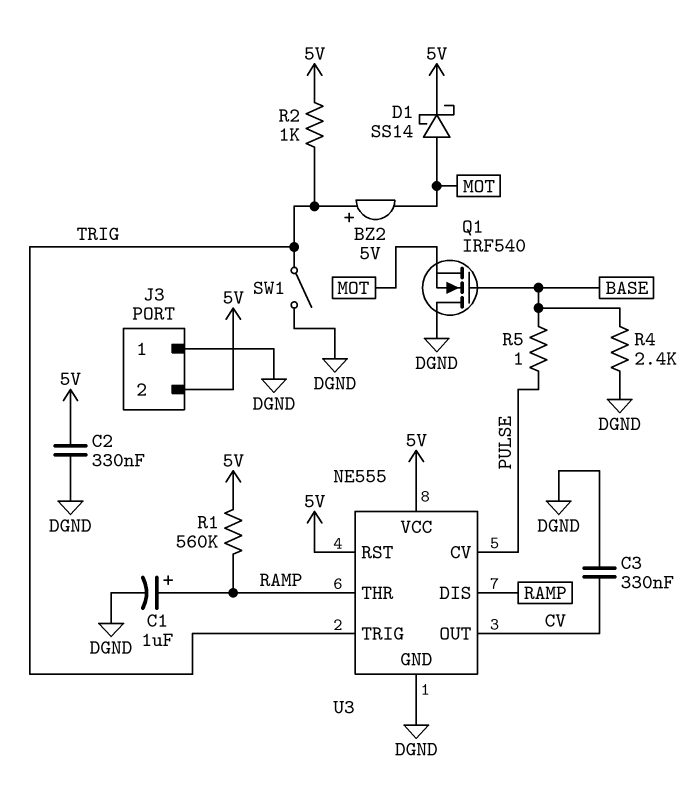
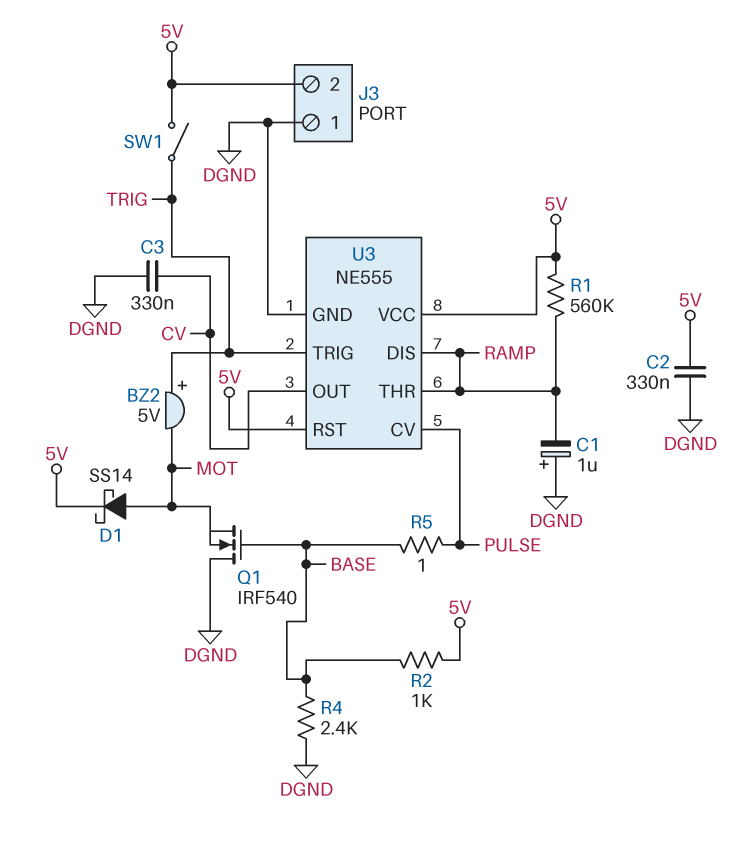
C1: 1uF (plus RAMP, minus DGND) -> 1uF (plus DGND, minus RAMP)
R2: 1k (5V, TRIG) -> 1k (5V, BASE)
SW1: switch (DGND, TRIG) -> switch (5V, TRIG)

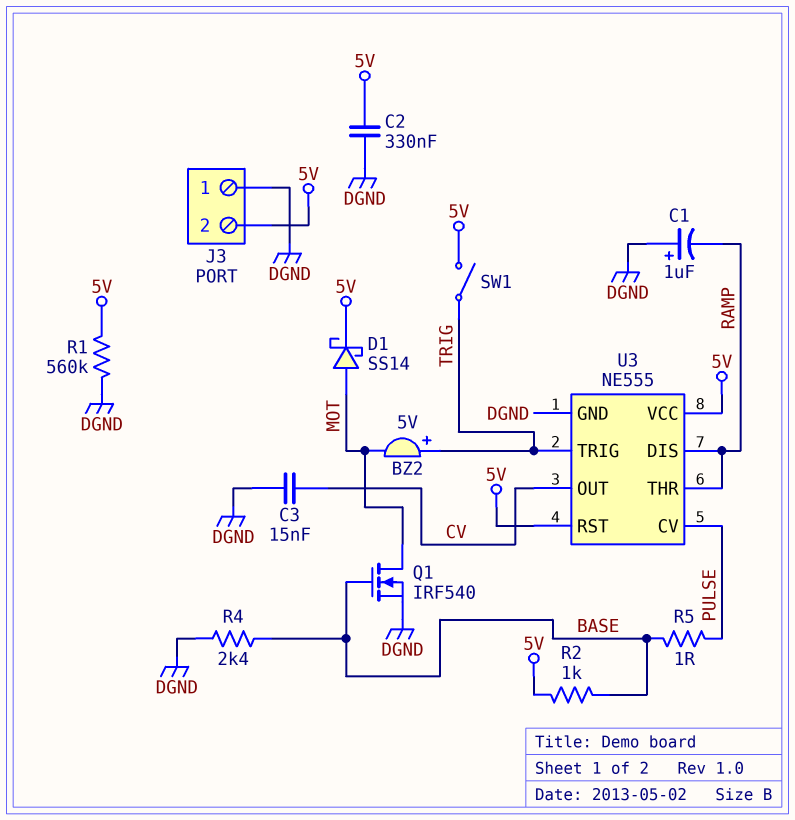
C3: 330nF (CV, DGND) -> 15nF (CV, DGND)
Q1: NMOS IRF540 (G BASE, D DGND, S MOT) -> NMOS IRF540 (G BASE, D MOT, S DGND)
R1: 560k (5V, RAMP) -> 560k (5V, DGND)

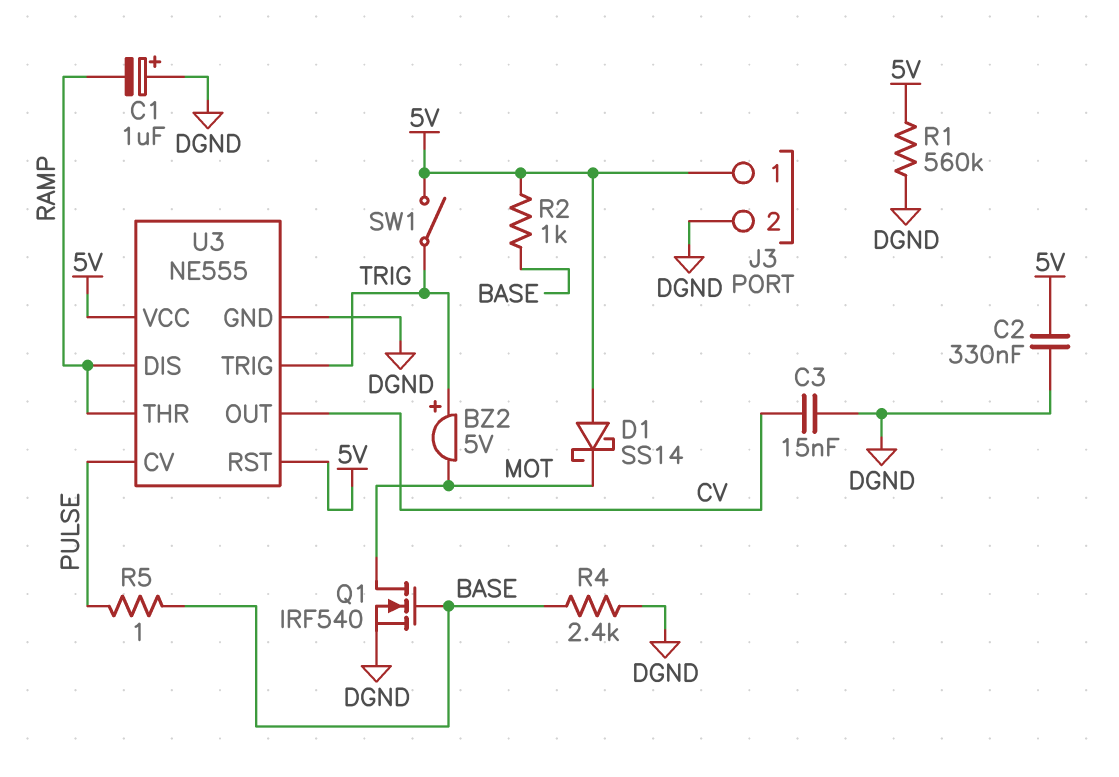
D1: schottky SS14 (A MOT, K 5V) -> schottky SS14 (A 5V, K MOT)
J3 pin 1: DGND -> 5V
J3 pin 2: 5V -> DGND

